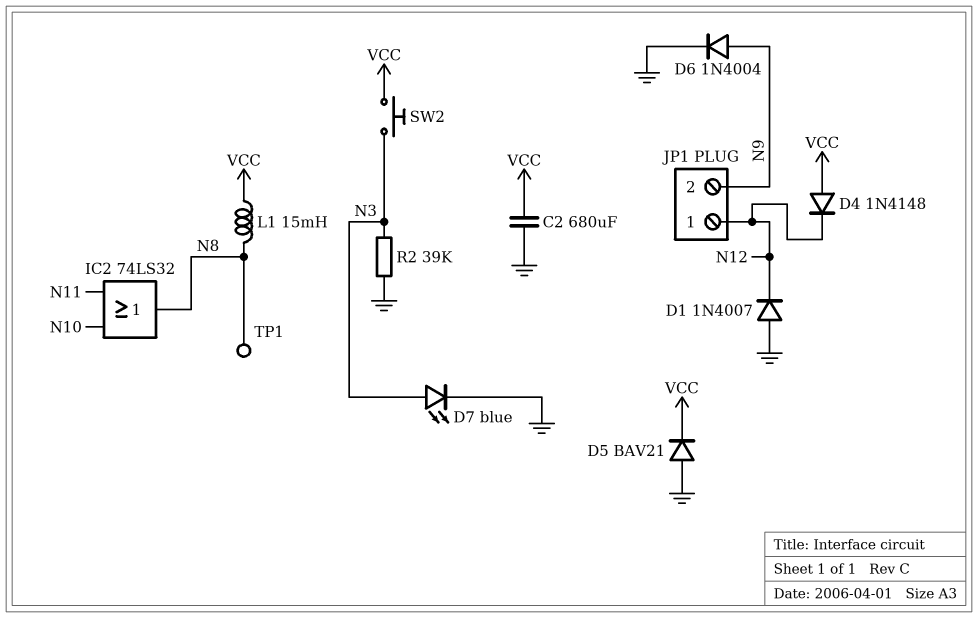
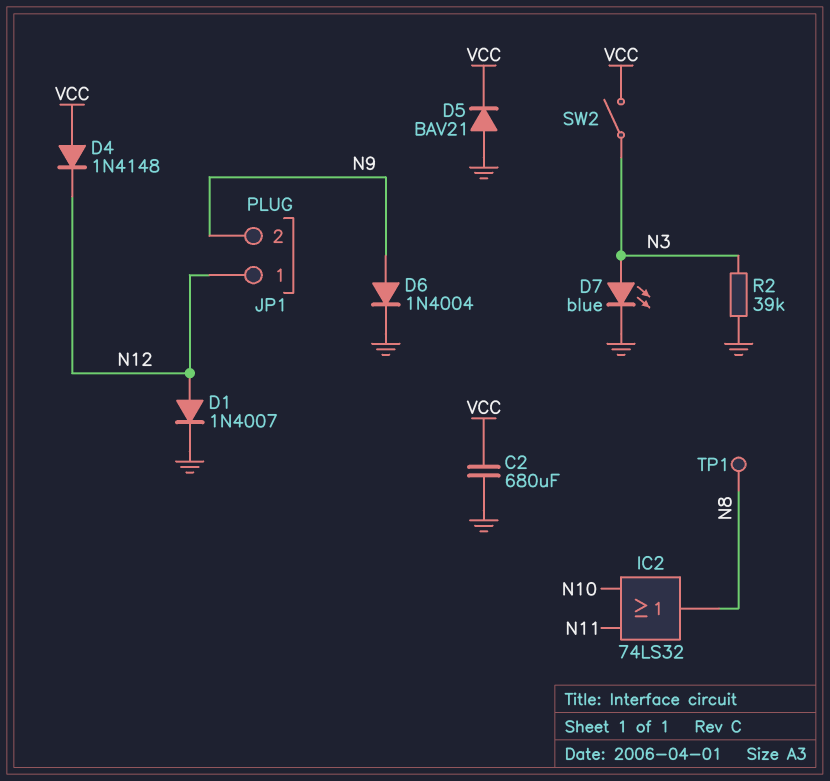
D1: diode 1N4007 (A GND, K N12) -> diode 1N4007 (A N12, K GND)
L1: 15mH (N8, VCC) -> none
SW2: button (N3, VCC) -> switch (N3, VCC)

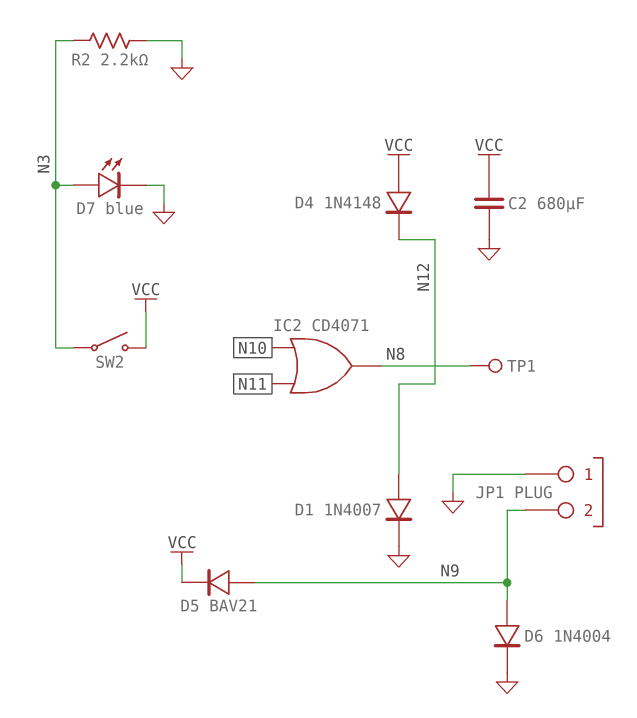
D5: diode BAV21 (A GND, K VCC) -> diode BAV21 (A N9, K VCC)
IC2: OR 74LS32 (in N10, in N11, out N8) -> OR CD4071 (in N10, in N11, out N8)
JP1 pin 1: N12 -> GND
R2: 39k (GND, N3) -> 2.2k (GND, N3)

